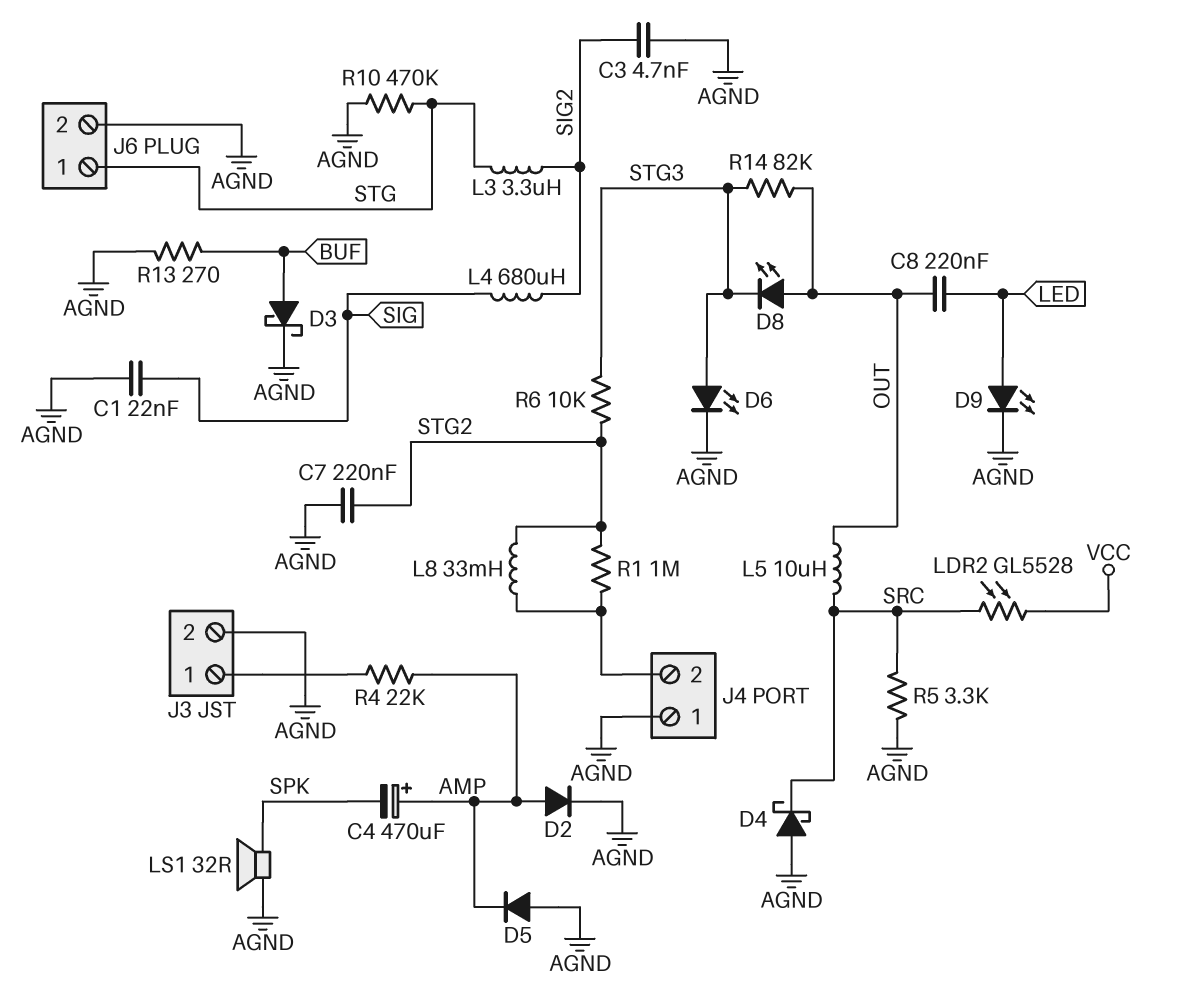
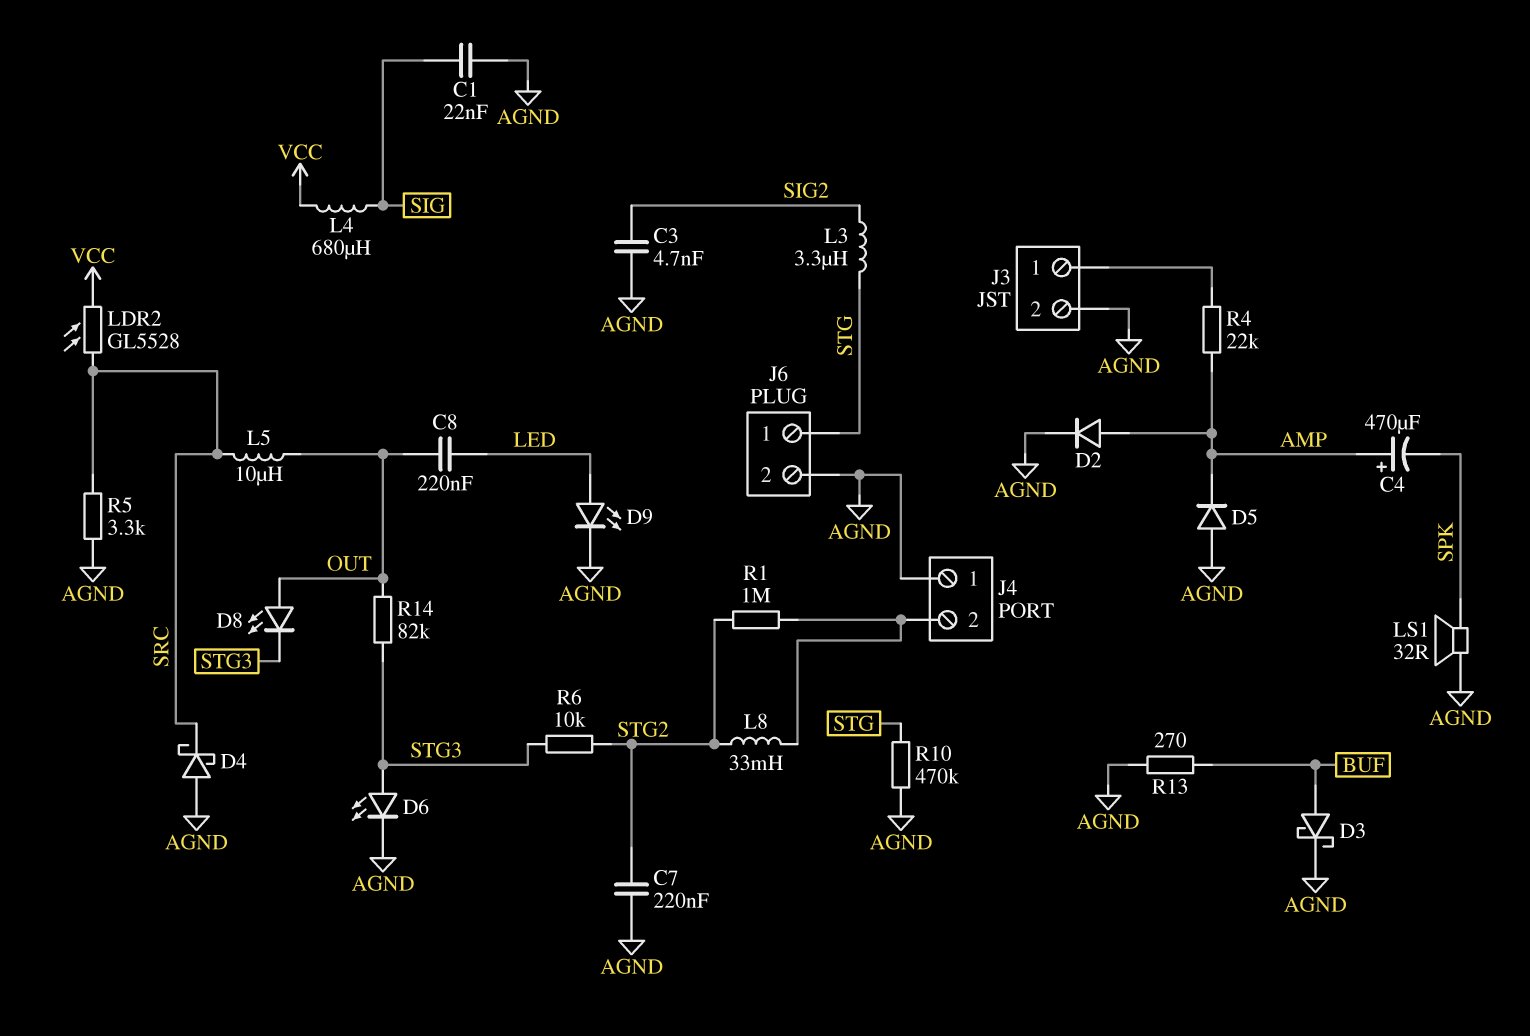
L4: 680uH (SIG, SIG2) -> 680uH (SIG, VCC)

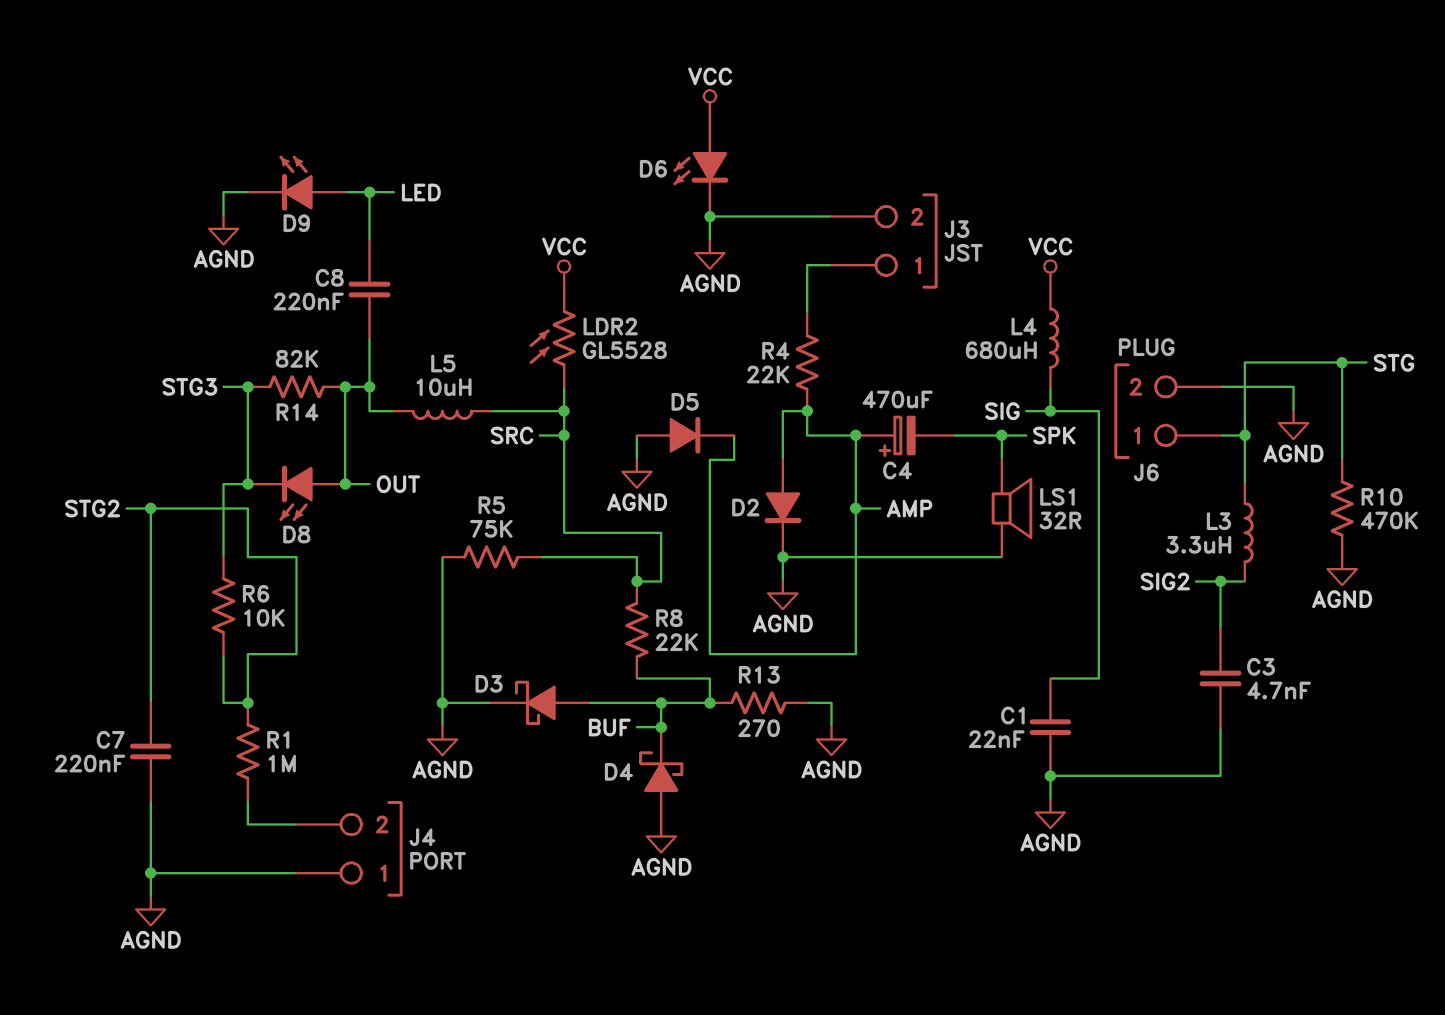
D4: schottky (A AGND, K SRC) -> schottky (A AGND, K BUF)
D6: LED (A STG3, K AGND) -> LED (A VCC, K AGND)
L8: 33mH (J4/2, STG2) -> none
R5: 3.3k (AGND, SRC) -> 75k (AGND, SRC)
R8: none -> 22k (BUF, SRC)

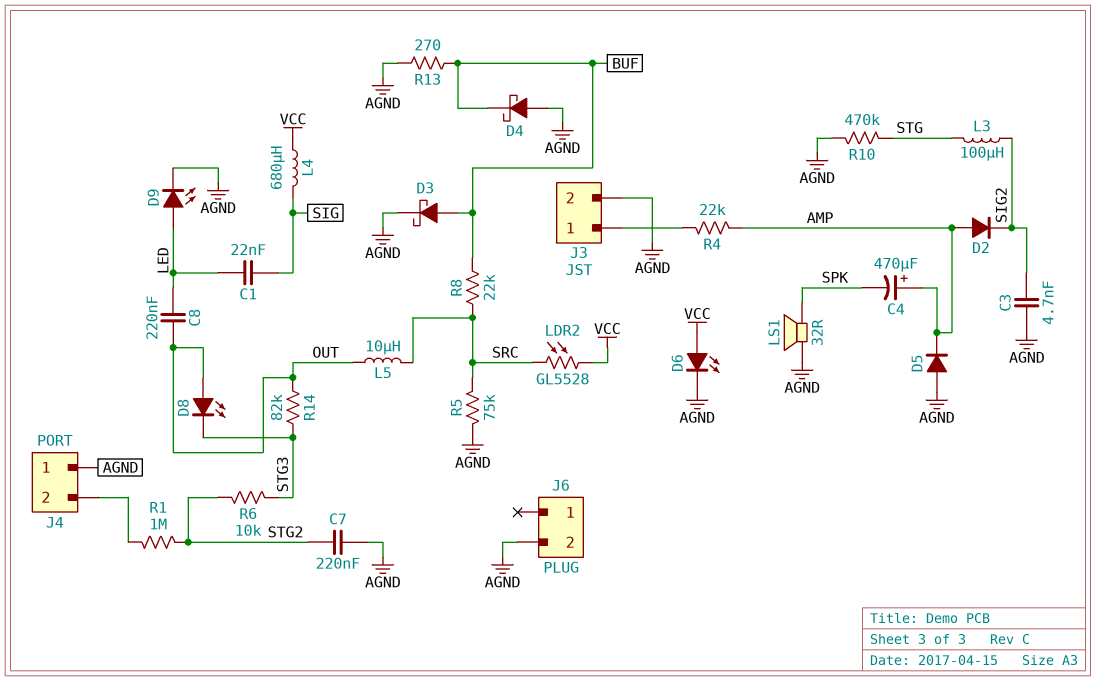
C1: 22nF (AGND, SIG) -> 22nF (LED, SIG)
D2: diode (A AMP, K AGND) -> diode (A AMP, K SIG2)
J6 pin 1: STG -> none
L3: 3.3uH (SIG2, STG) -> 100uH (SIG2, STG)

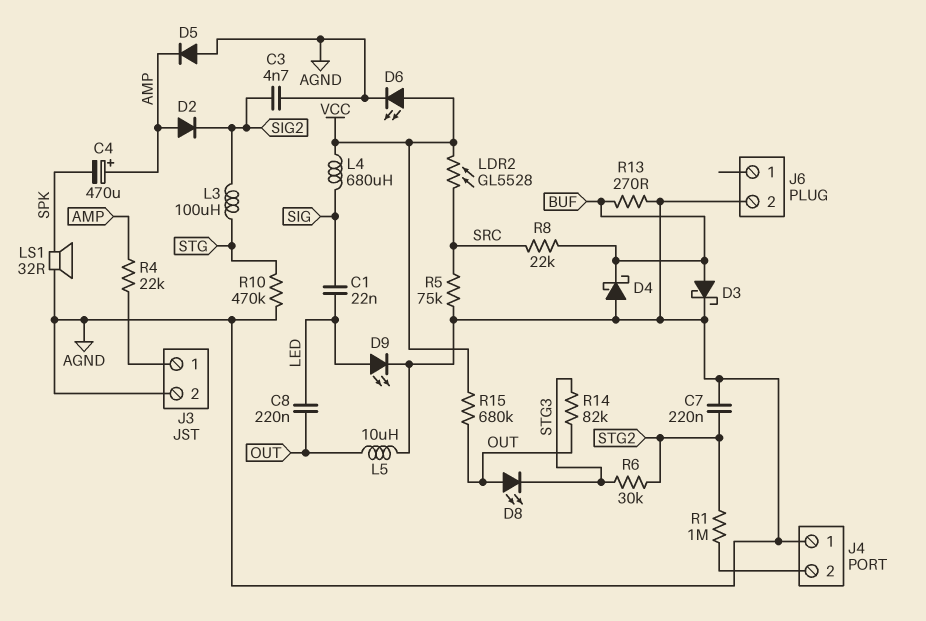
L5: 10uH (OUT, SRC) -> 10uH (AGND, OUT)
R6: 10k (STG2, STG3) -> 30k (STG2, STG3)
R15: none -> 680k (OUT, VCC)

